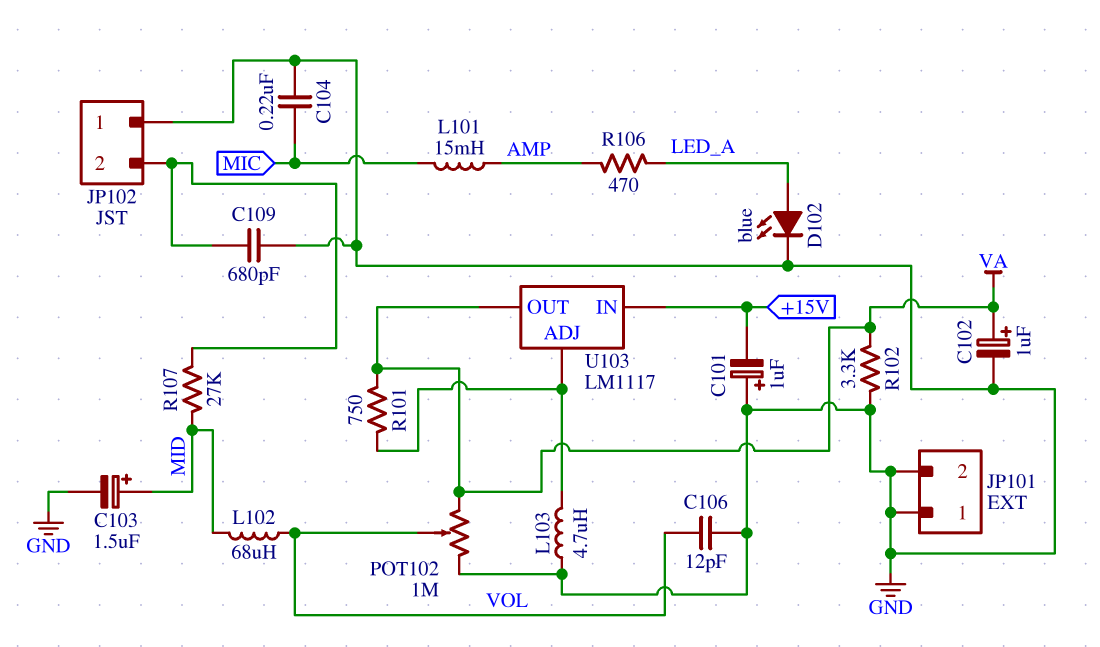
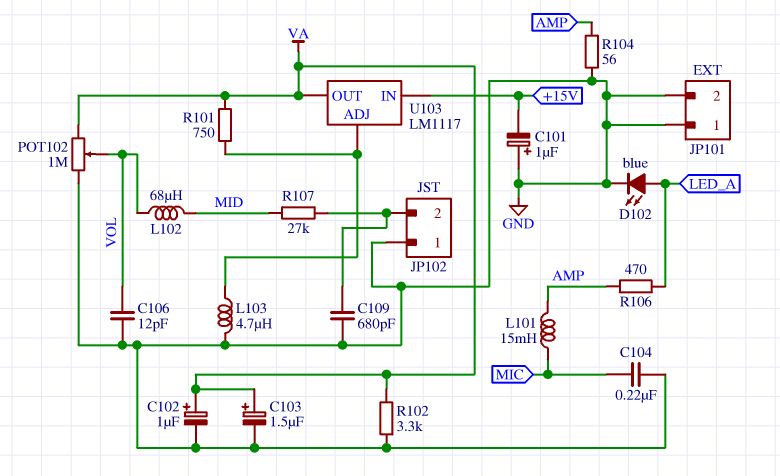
C103: 1.5uF (plus MID, minus GND) -> 1.5uF (plus VA, minus GND)
R104: none -> 56 (AMP, GND)

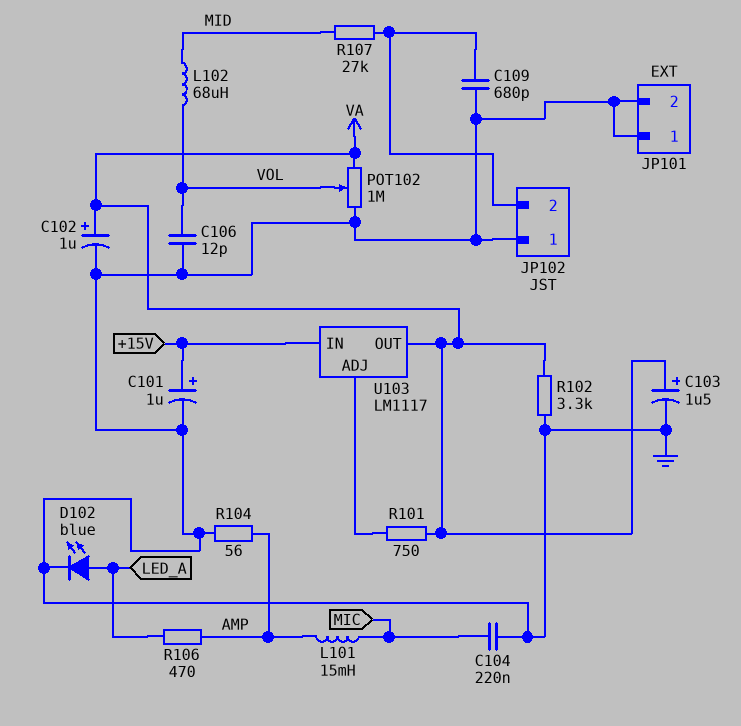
C101: 1uF (plus GND, minus +15V) -> 1uF (plus +15V, minus GND)
L103: 4.7uH (GND, U103/ADJ) -> none

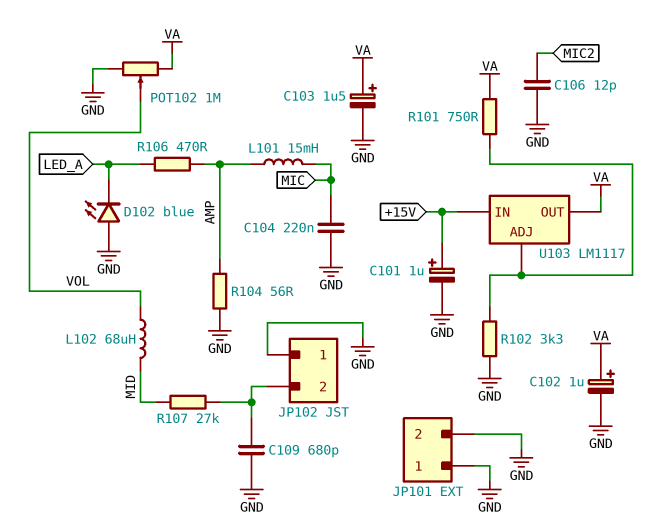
C106: 12pF (GND, VOL) -> 12pF (GND, MIC2)
D102: LED blue (A LED_A, K GND) -> LED blue (A GND, K LED_A)
R102: 3.3k (GND, VA) -> 3.3k (GND, U103/ADJ)

